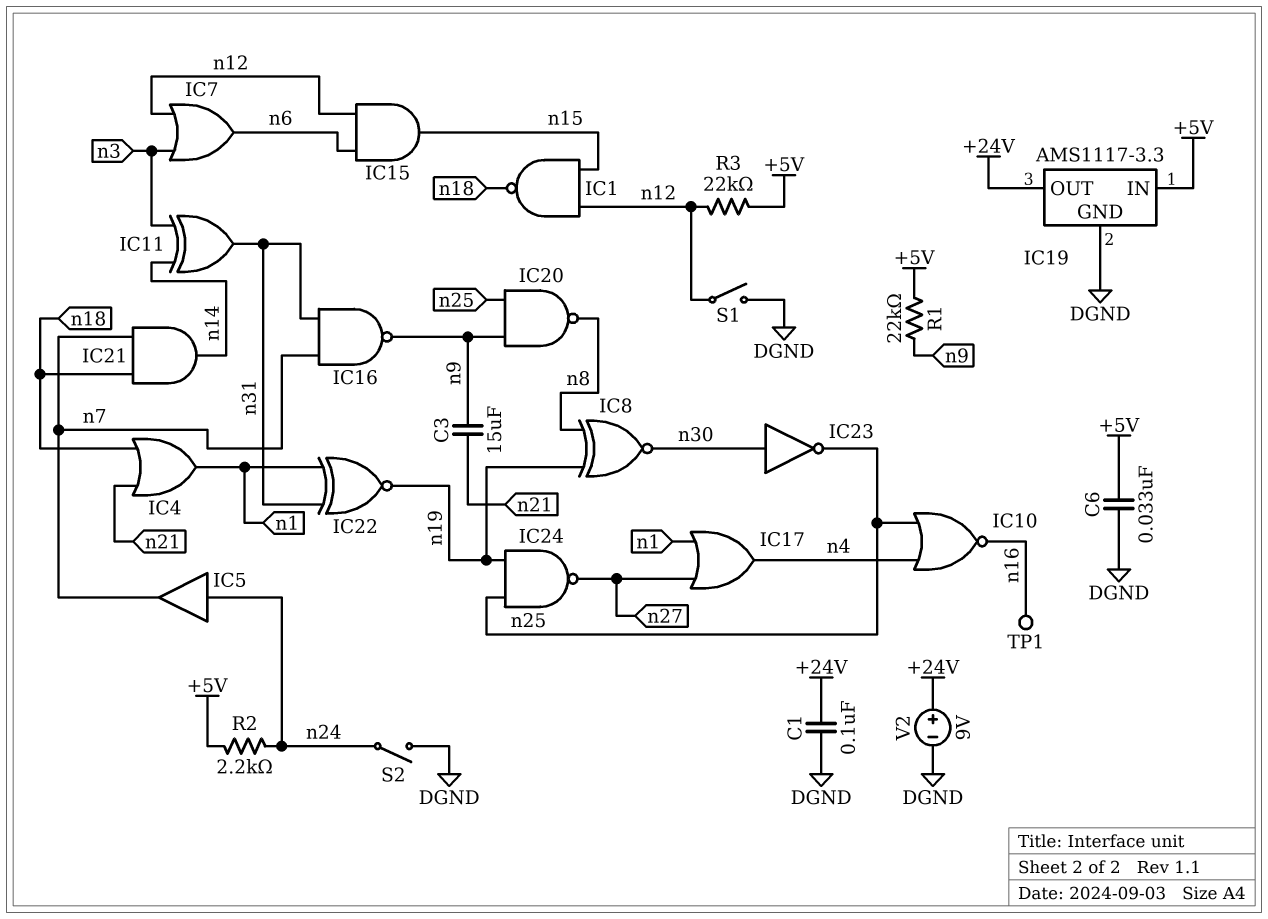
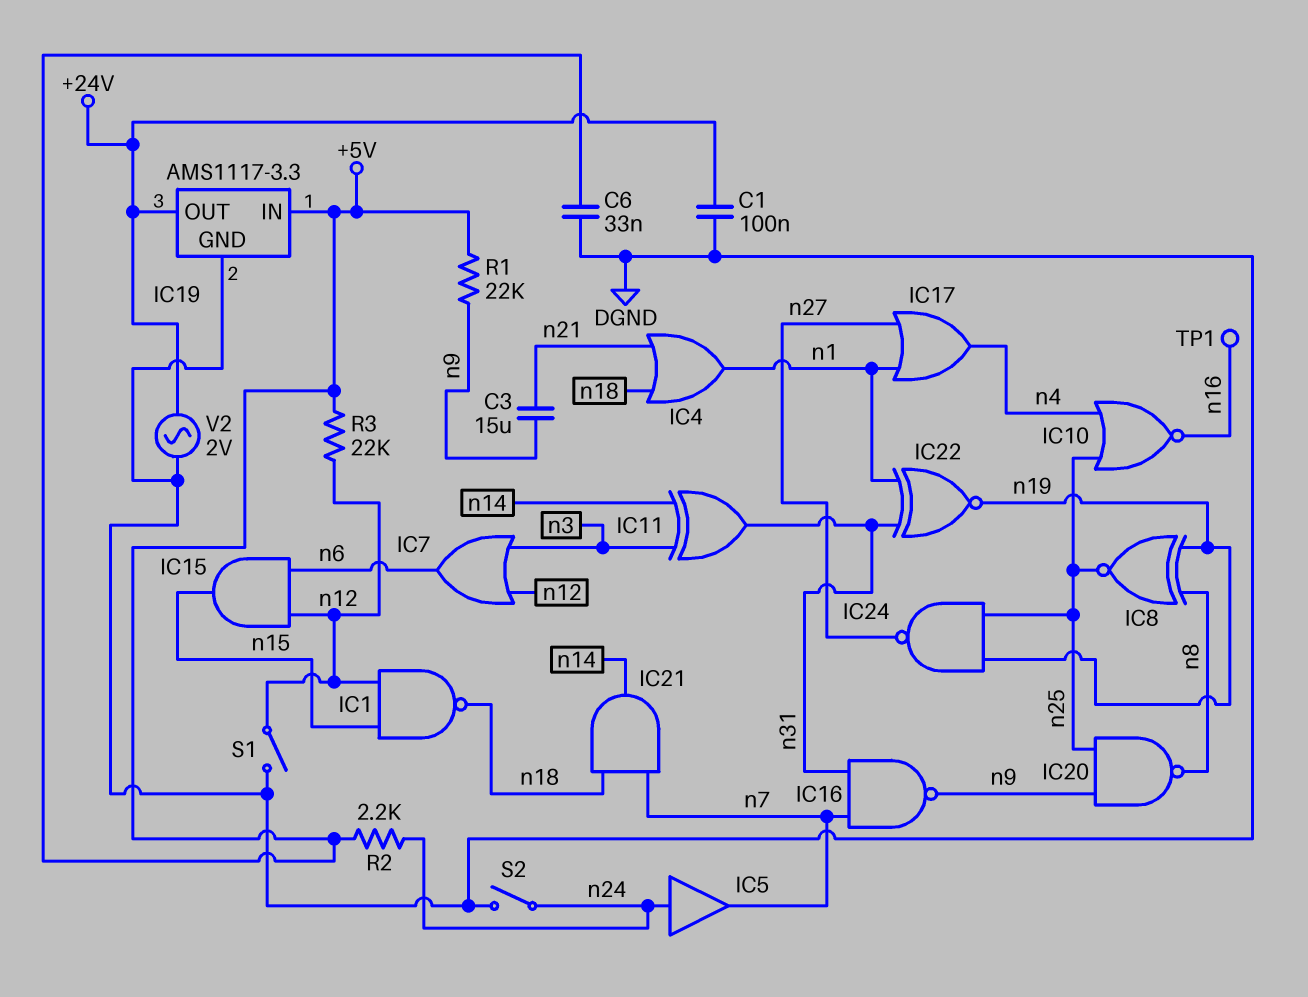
IC8: XNOR (in n8, in n19, out n30) -> XNOR (in n8, in n19, out n25)
IC23: NOT (in n30, out n25) -> none
V2: 9V (plus +24V, minus DGND) -> AC 2V (+24V, DGND)

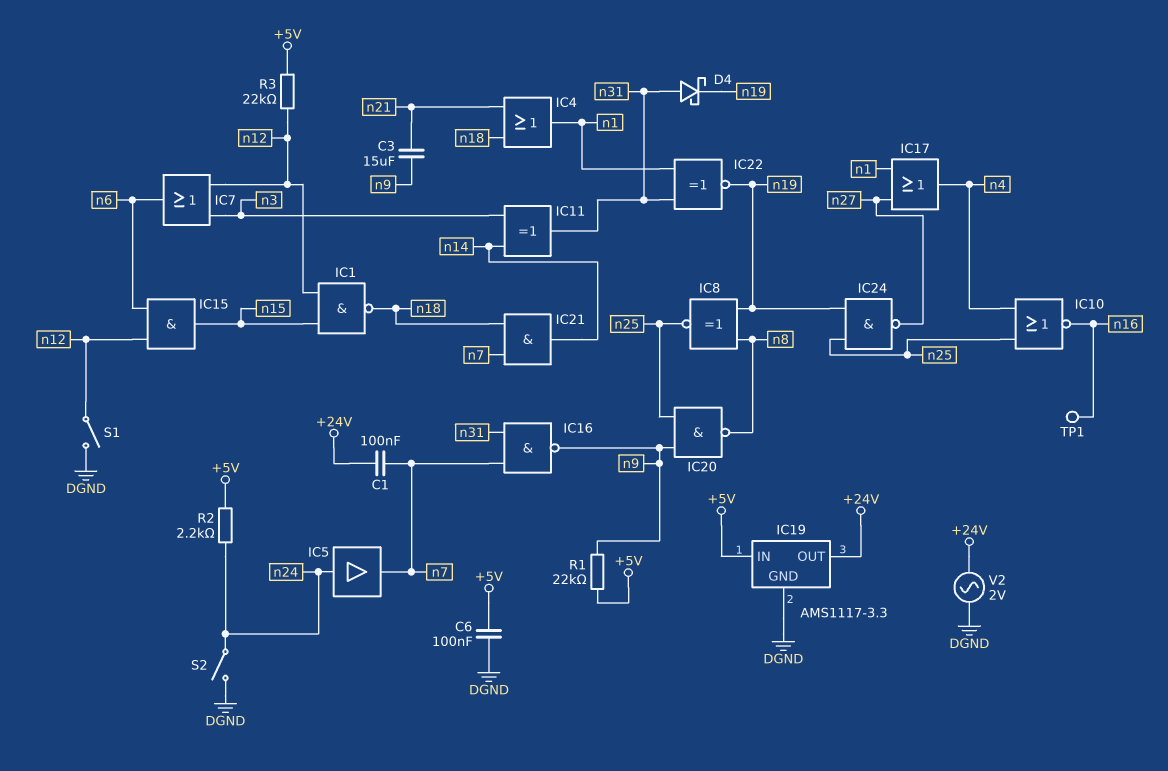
C1: 100nF (+24V, DGND) -> 100nF (+24V, n7)
C6: 33nF (+5V, DGND) -> 100nF (+5V, DGND)
D4: none -> schottky (A n31, K n19)

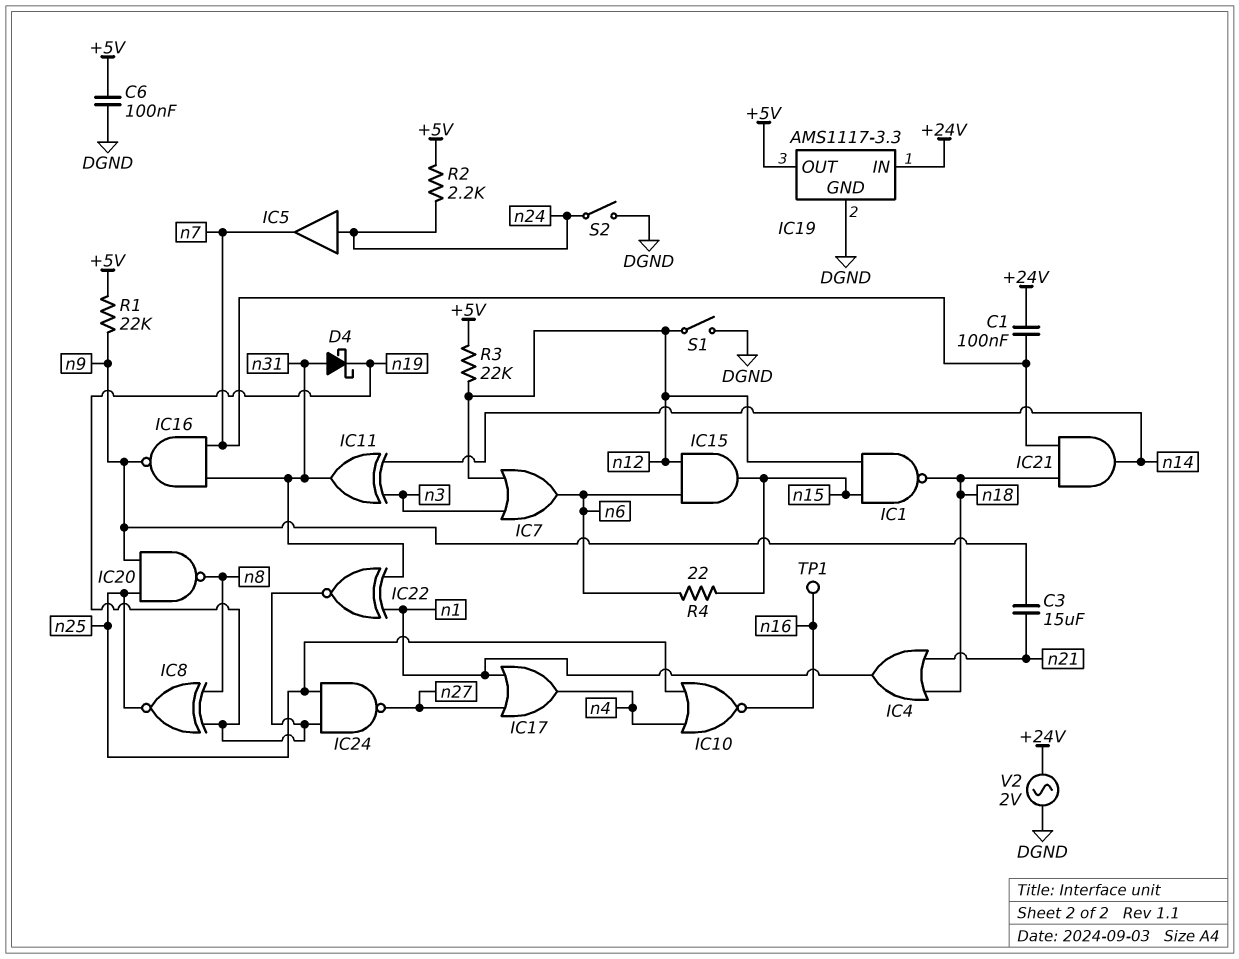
IC19 pin IN: +5V -> +24V
IC19 pin OUT: +24V -> +5V
R4: none -> 22 (n6, n15)

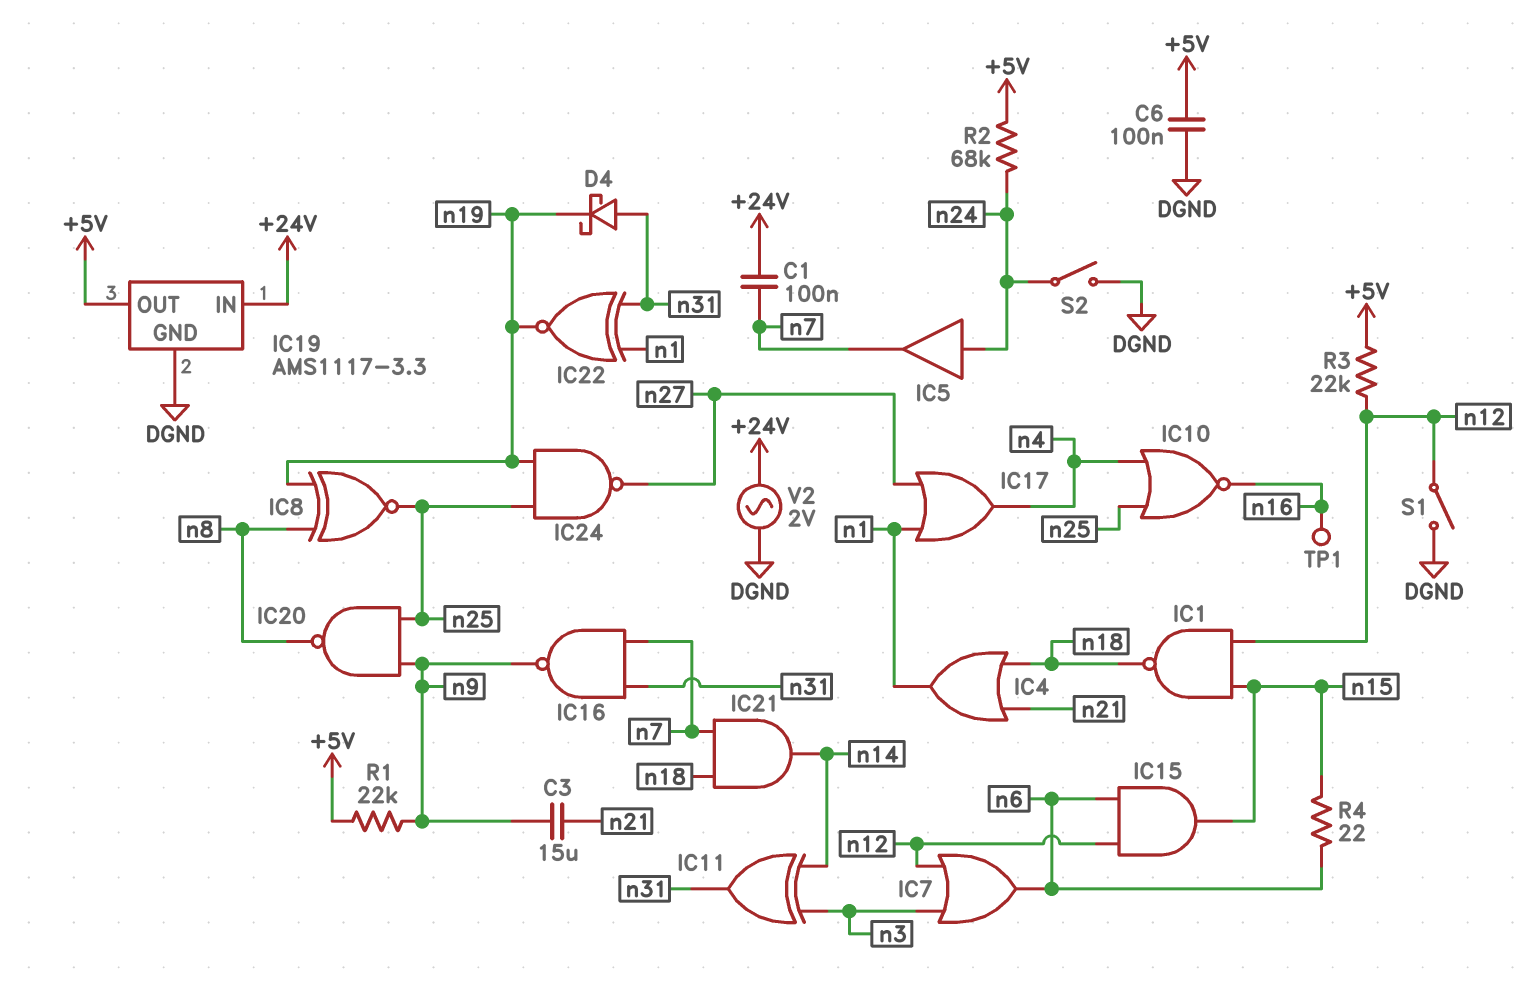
R2: 2.2k (+5V, n24) -> 68k (+5V, n24)

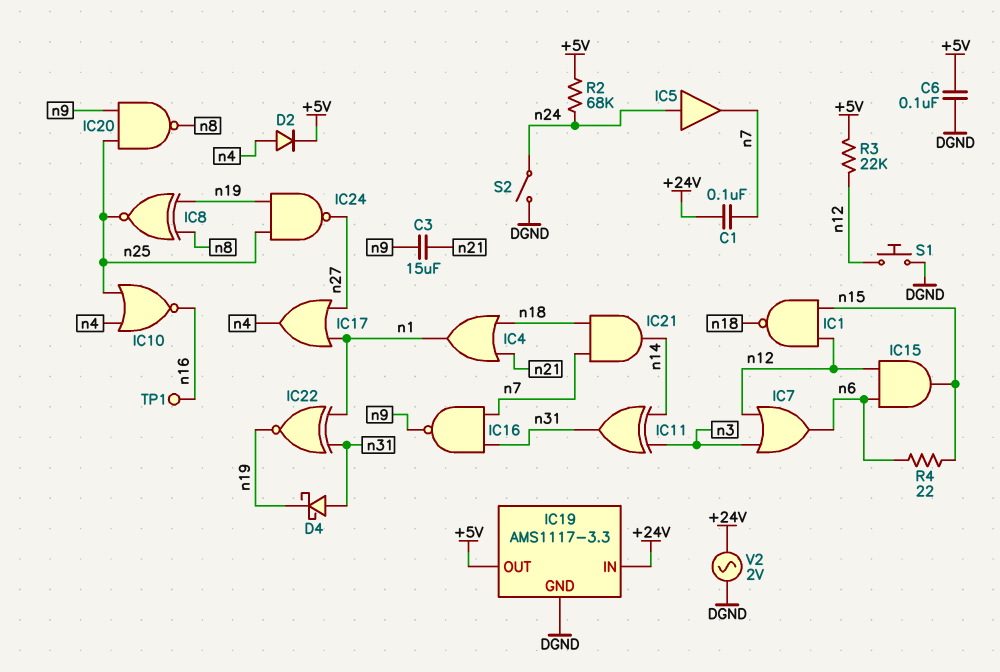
D2: none -> diode (A n4, K +5V)
R1: 22k (+5V, n9) -> none
S1: switch (DGND, n12) -> button (DGND, n12)

